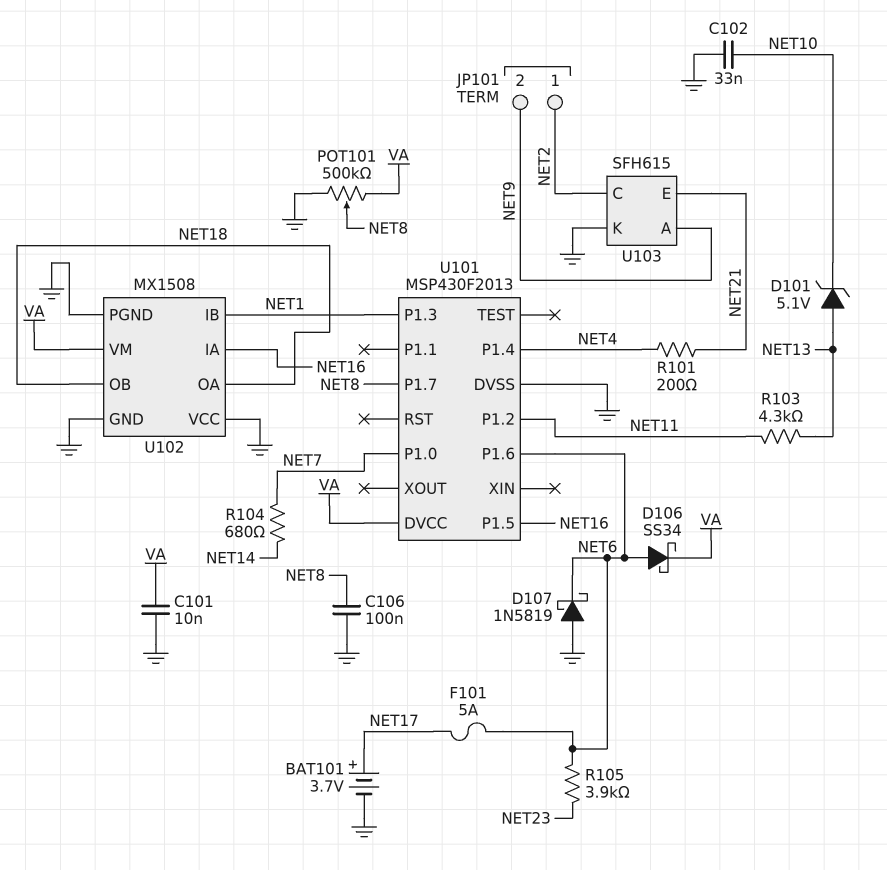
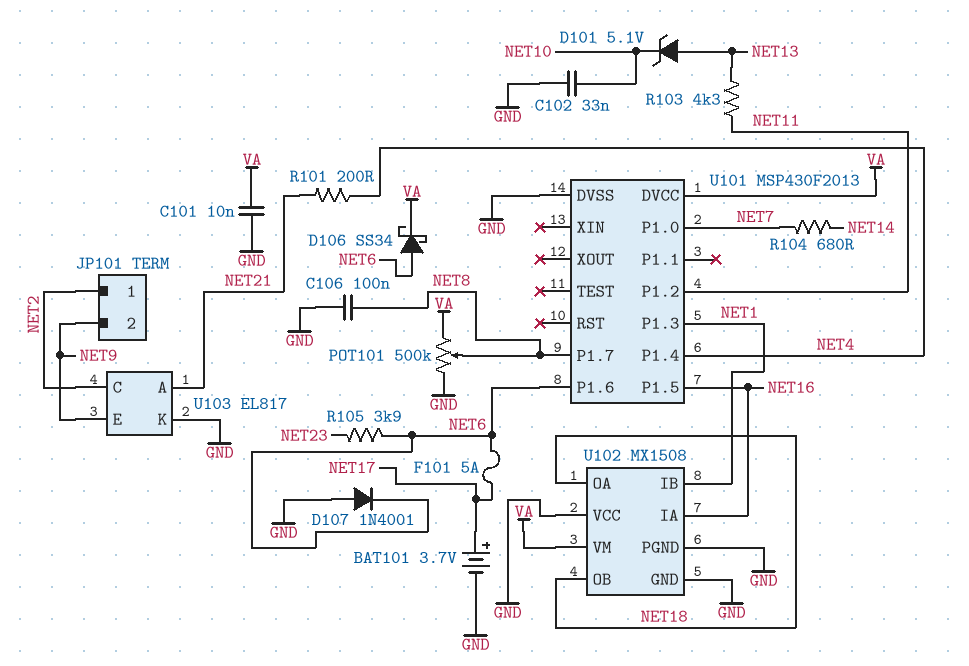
D107: schottky 1N5819 (A GND, K NET6) -> diode 1N4001 (A GND, K NET6)
U103: SFH615 -> EL817
U103 pin A: NET9 -> NET21
U103 pin E: NET21 -> NET9

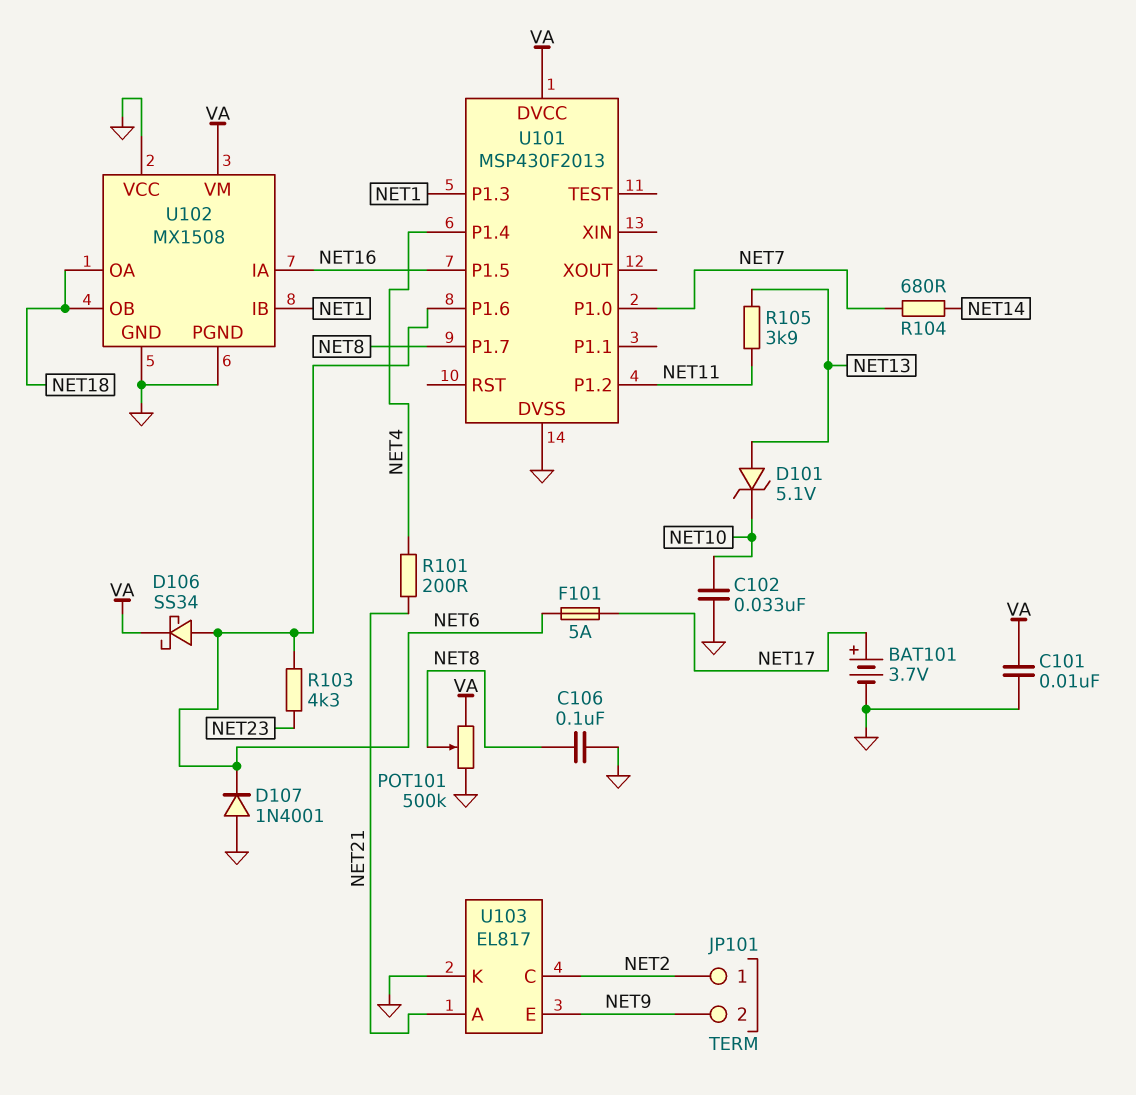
R103: 4.3k (NET11, NET13) -> 4.3k (NET6, NET23)
R105: 3.9k (NET6, NET23) -> 3.9k (NET11, NET13)

